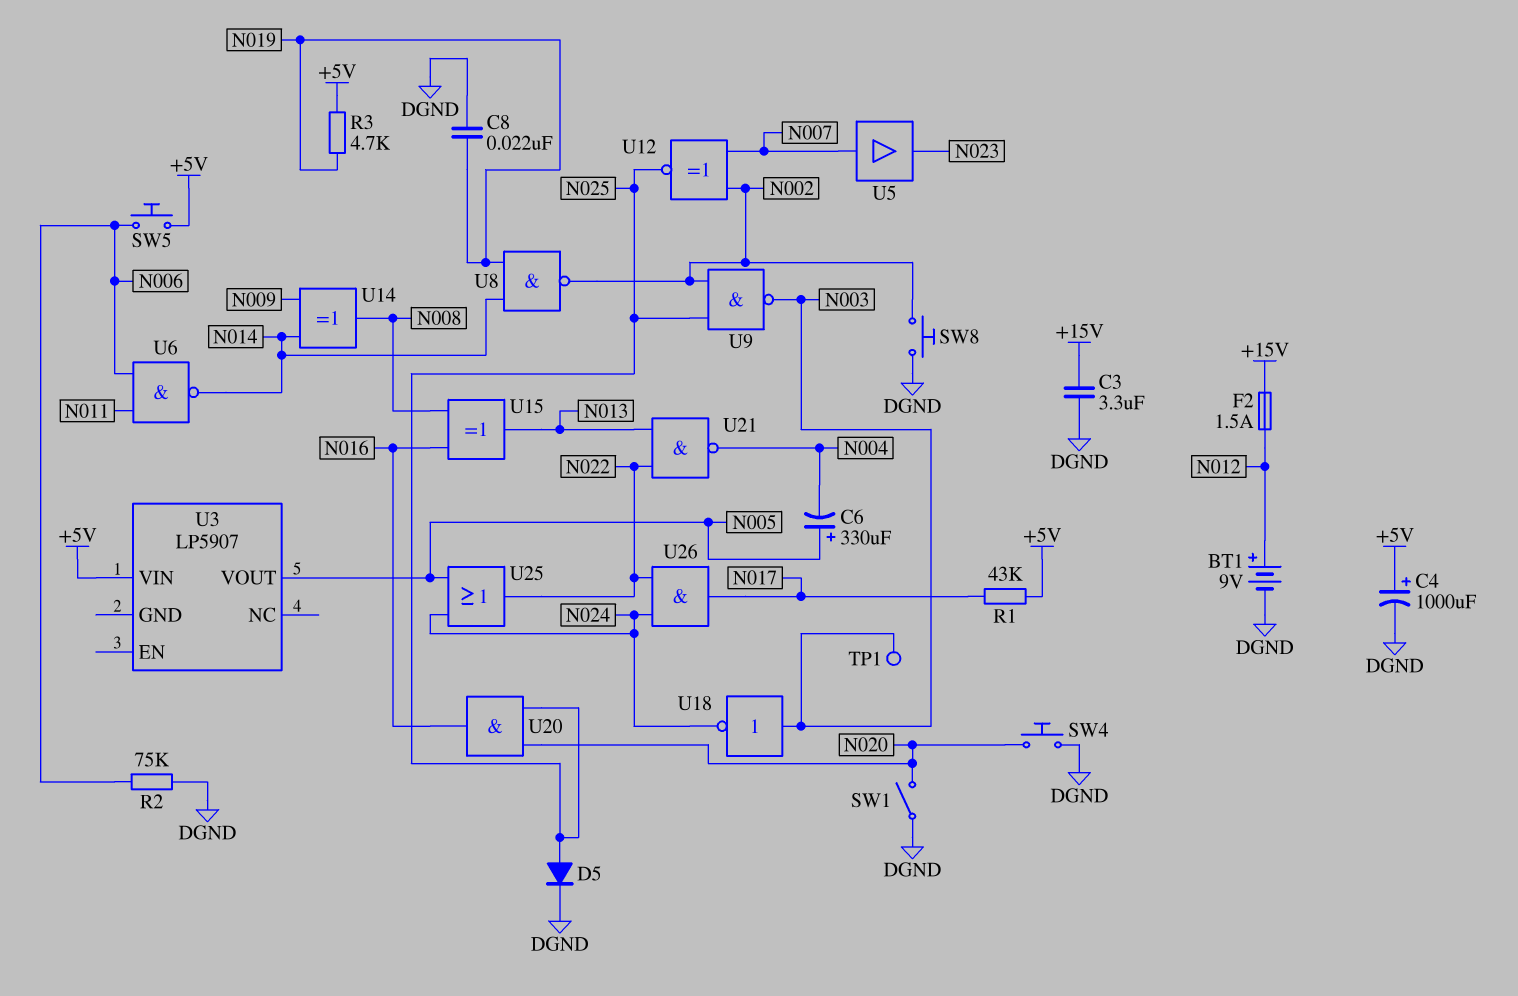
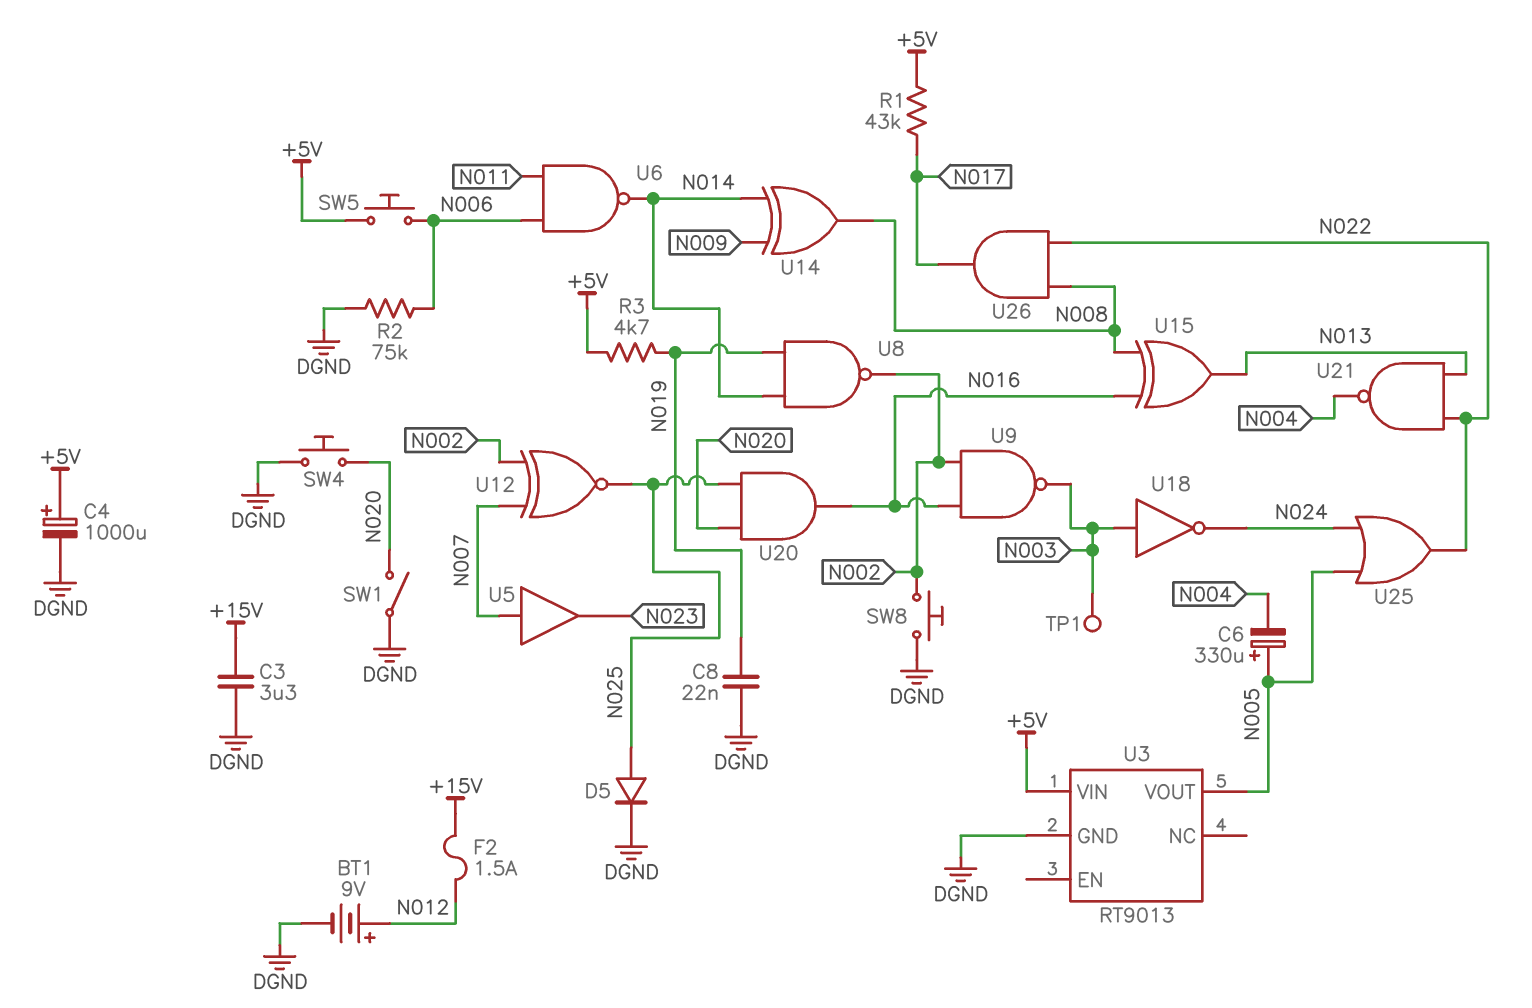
U3: LP5907 -> RT9013
U3 pin GND: none -> DGND
U9: NAND (in N002, in N025, out N003) -> NAND (in N002, in N016, out N003)
U26: AND (in N022, in N024, out N017) -> AND (in N008, in N022, out N017)

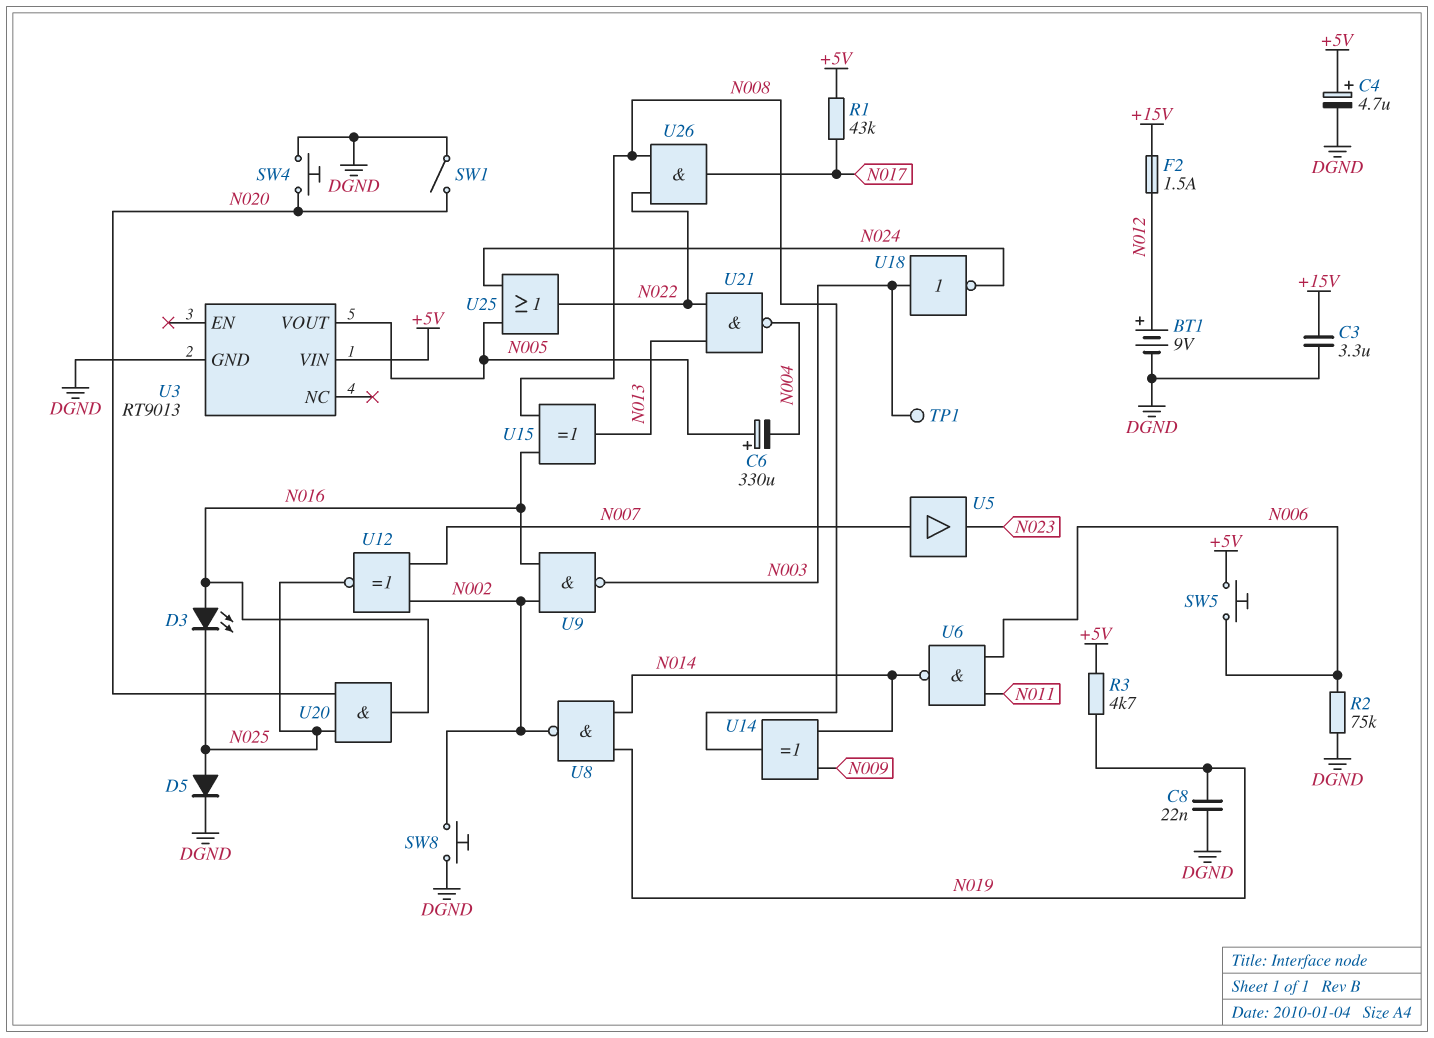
C4: 1000uF (plus +5V, minus DGND) -> 4.7uF (plus +5V, minus DGND)
D3: none -> LED (A N016, K N025)

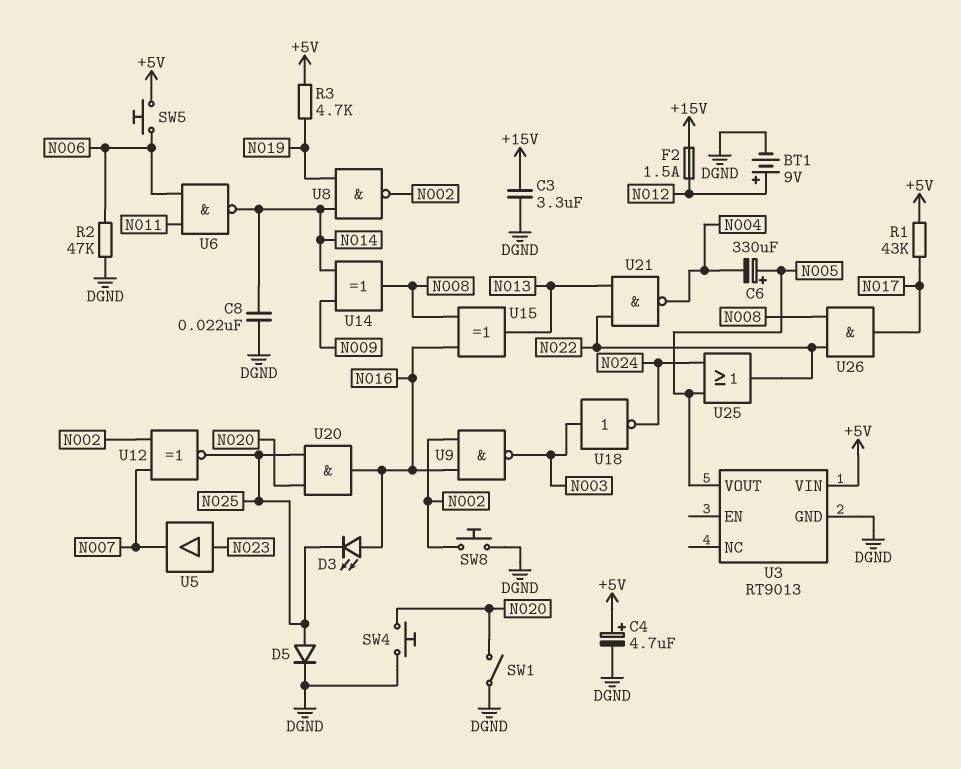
C8: 22nF (DGND, N019) -> 22nF (DGND, N014)
R2: 75k (DGND, N006) -> 47k (DGND, N006)
TP1: test point (N003) -> none
U5: buffer (in N007, out N023) -> buffer (in N023, out N007)

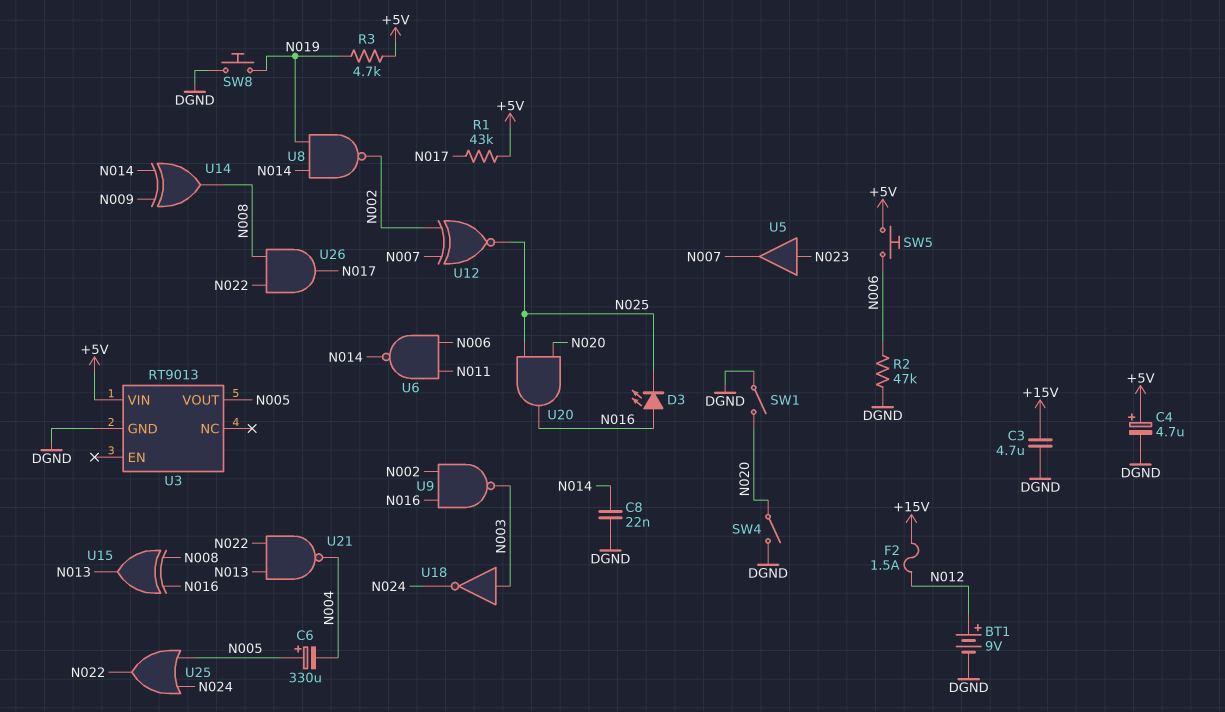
C3: 3.3uF (+15V, DGND) -> 4.7uF (+15V, DGND)
D5: diode (A N025, K DGND) -> none
SW4: button (DGND, N020) -> switch (DGND, N020)
SW8: button (DGND, N002) -> button (DGND, N019)

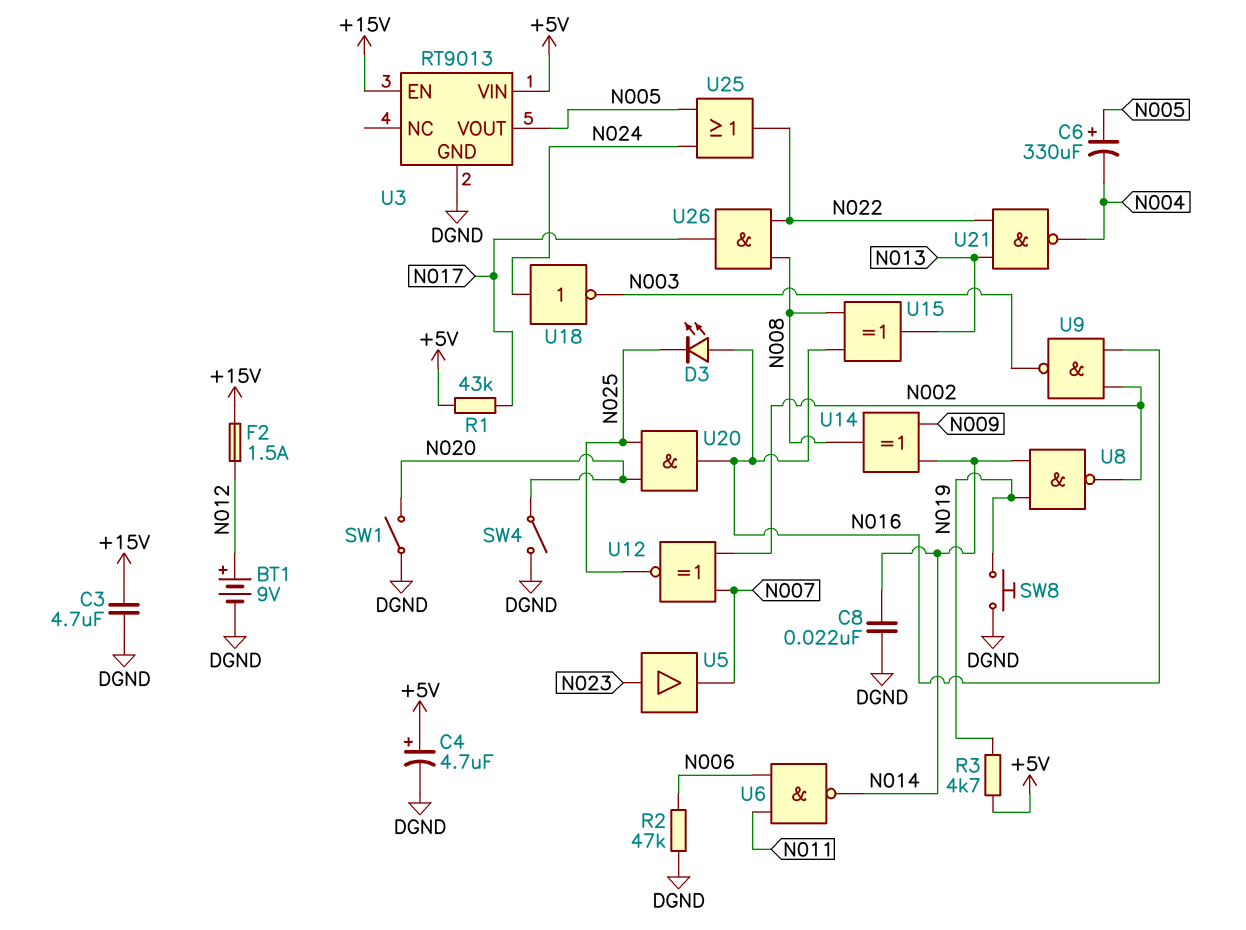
SW5: button (+5V, N006) -> none
U3 pin EN: none -> +15V
U18: NOT (in N003, out N024) -> NOT (in N024, out N003)

